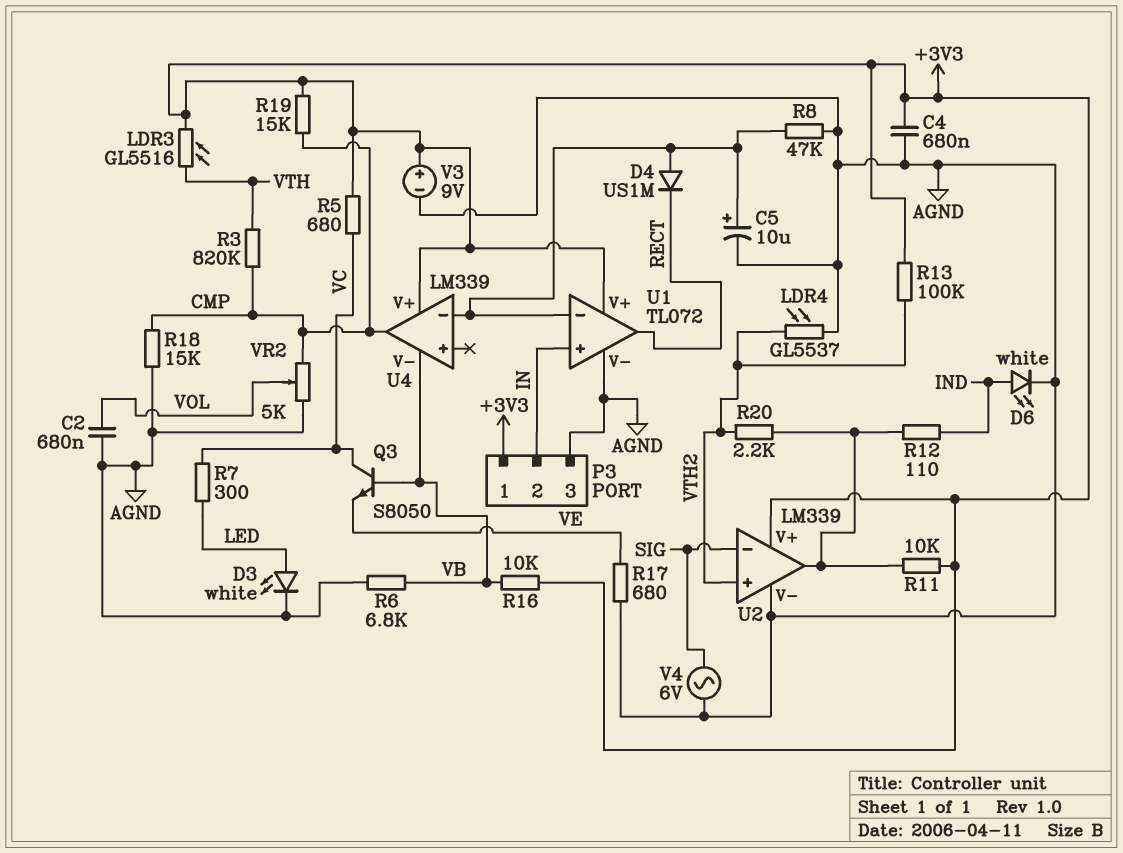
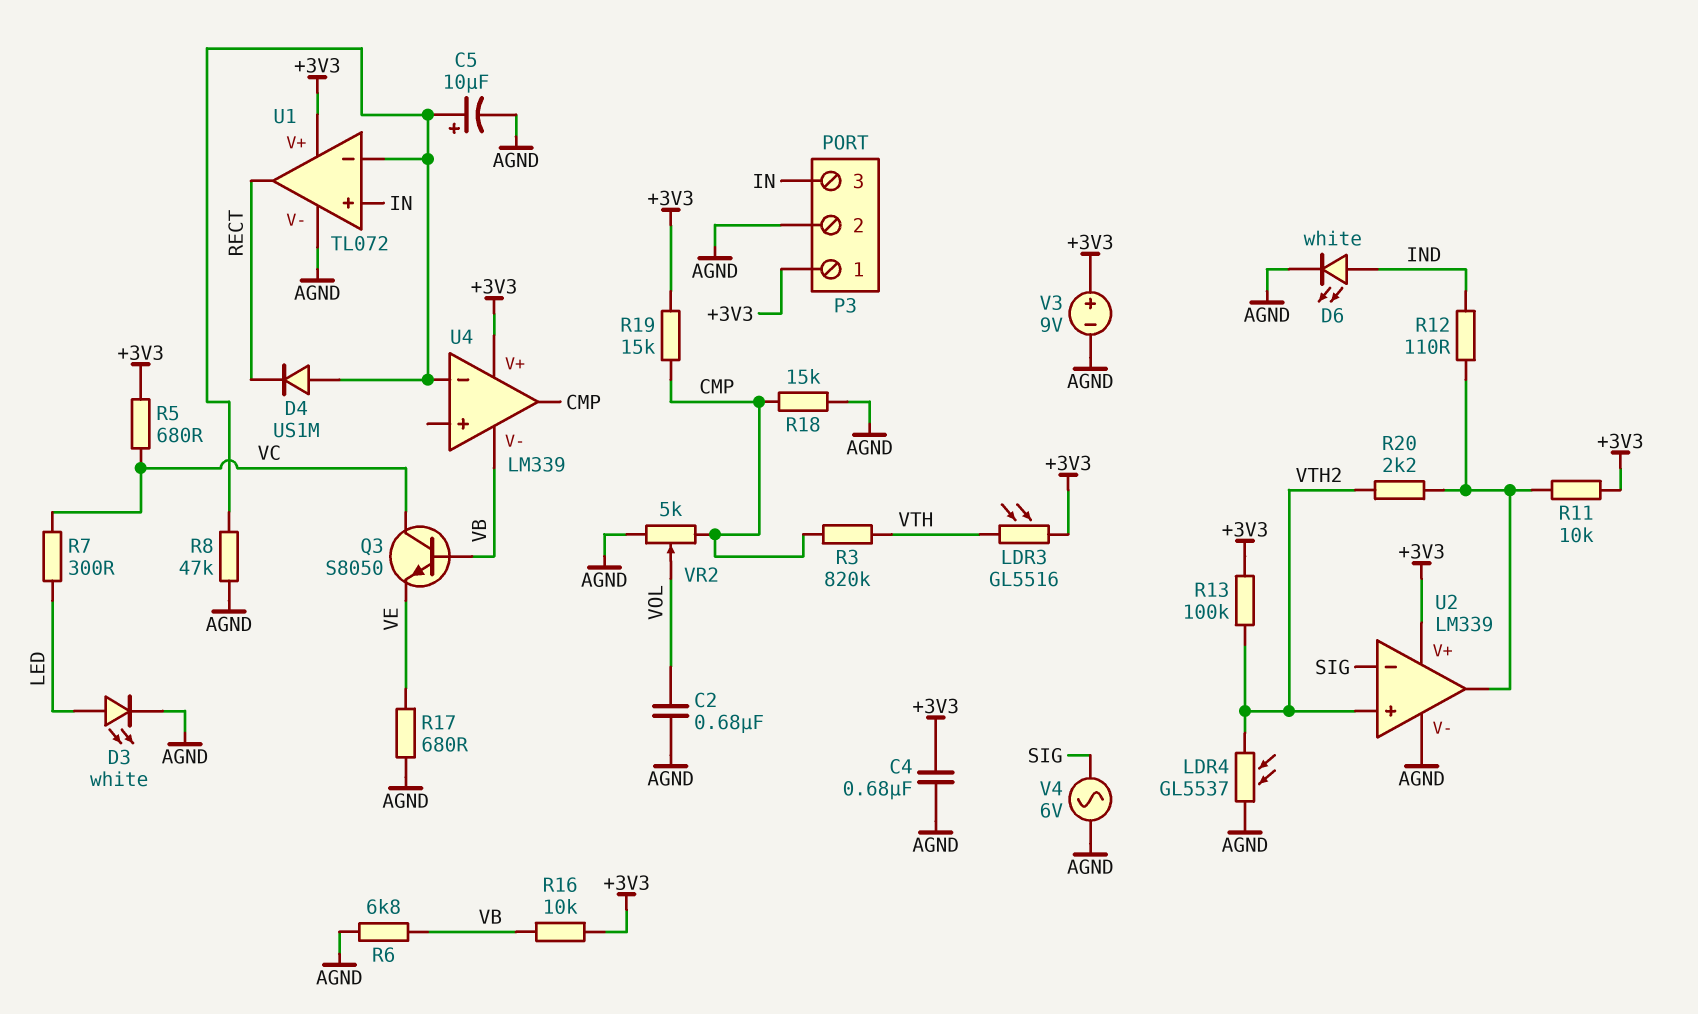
P3 pin 2: IN -> AGND
P3 pin 3: AGND -> IN

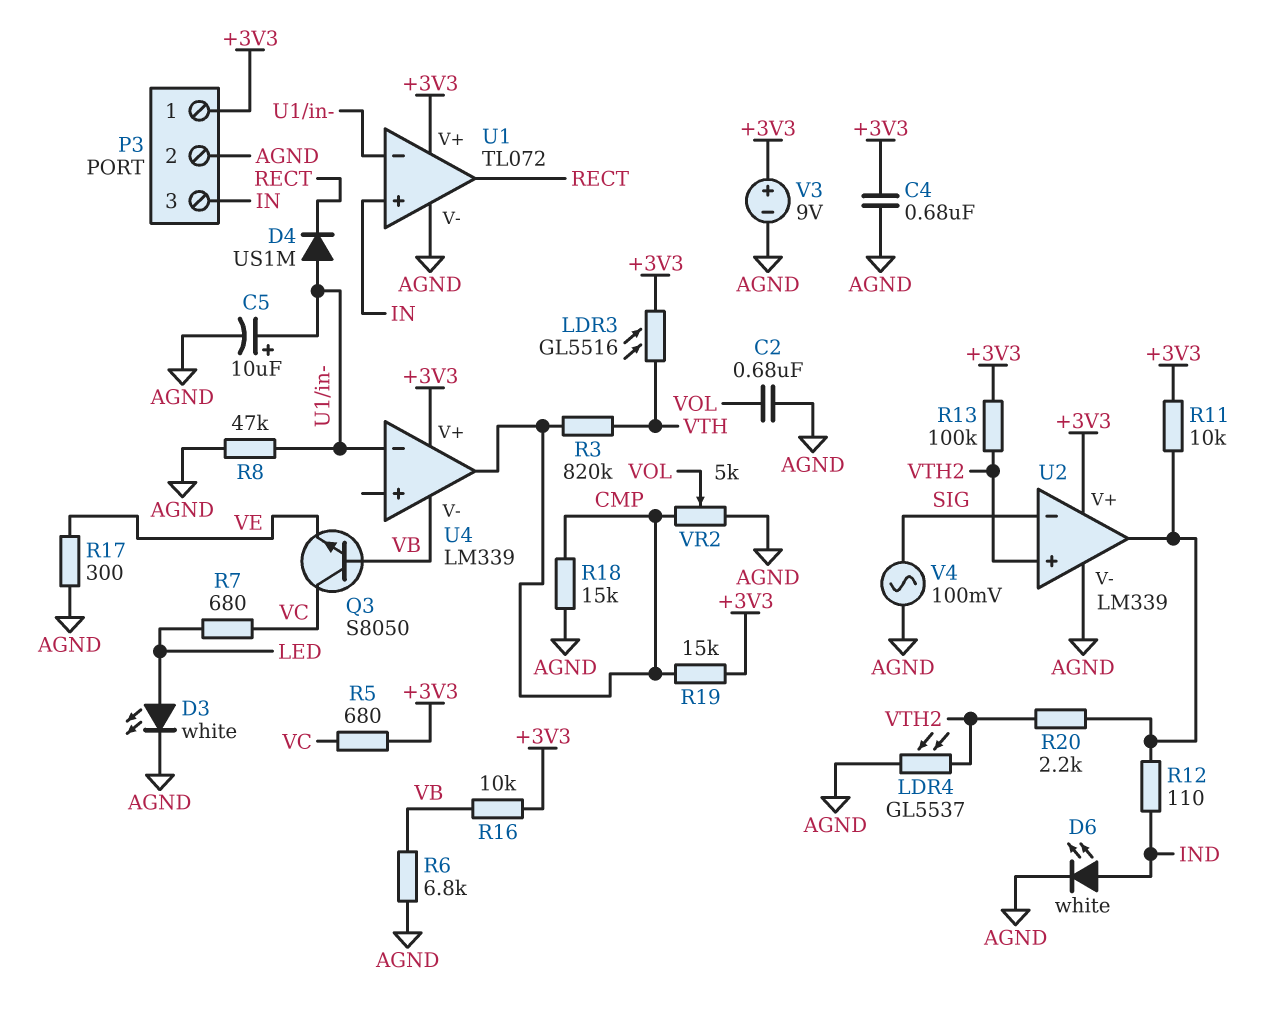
R7: 300 (LED, VC) -> 680 (LED, VC)
R17: 680 (AGND, VE) -> 300 (AGND, VE)
V4: AC 6V (AGND, SIG) -> AC 100mV (AGND, SIG)

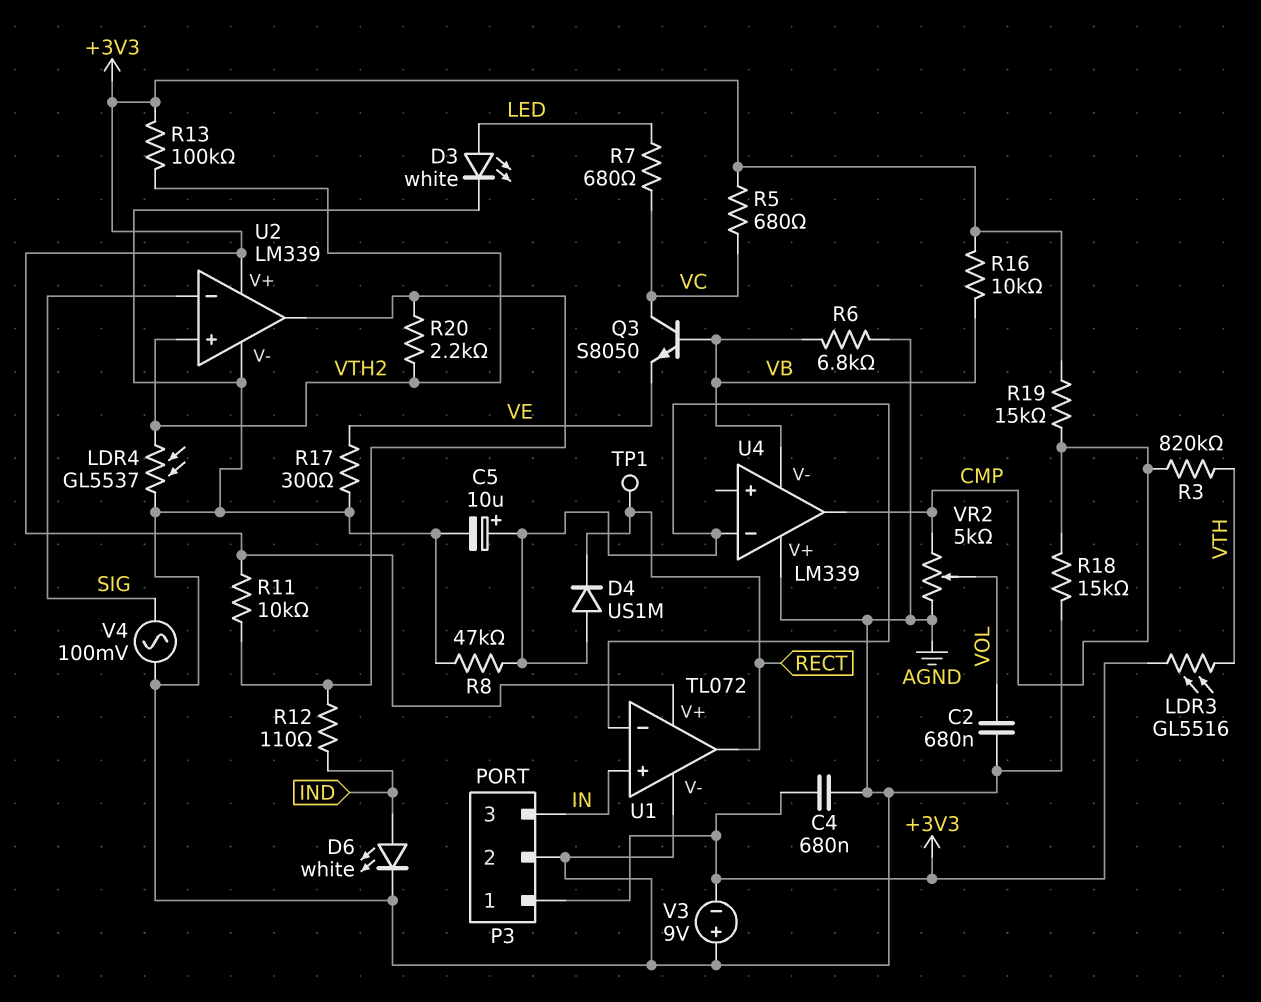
TP1: none -> test point (RECT)
U4 pin V+: +3V3 -> AGND
V3: 9V (plus +3V3, minus AGND) -> 9V (plus AGND, minus +3V3)

